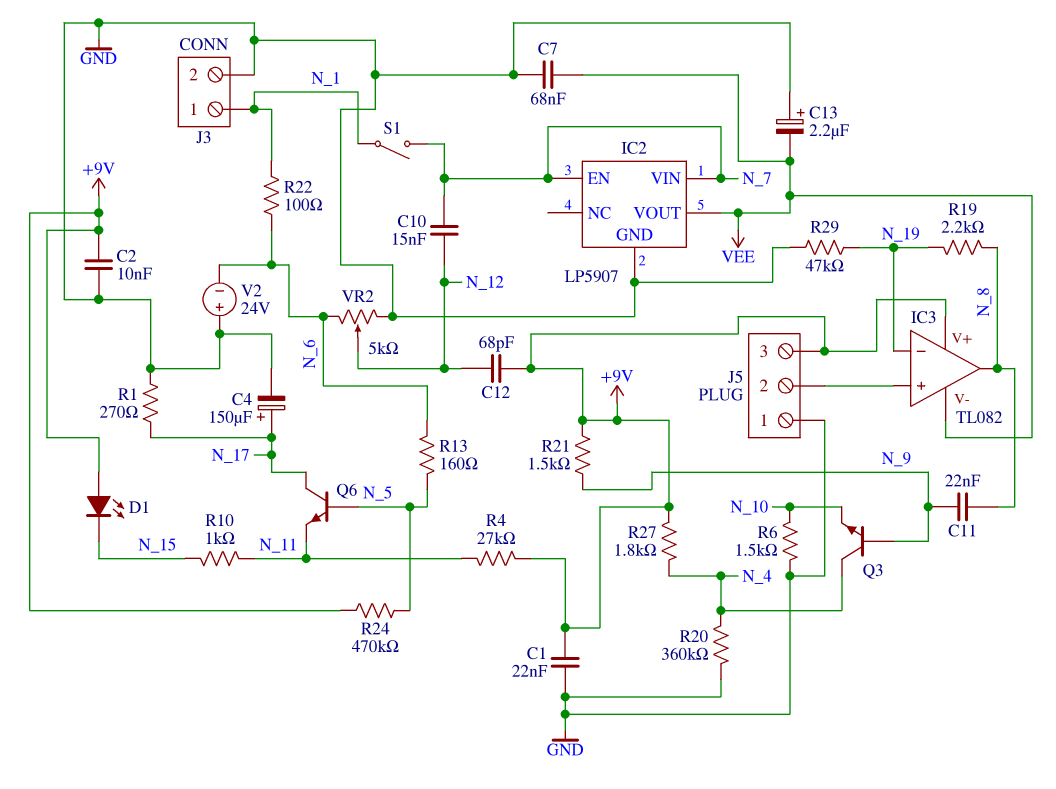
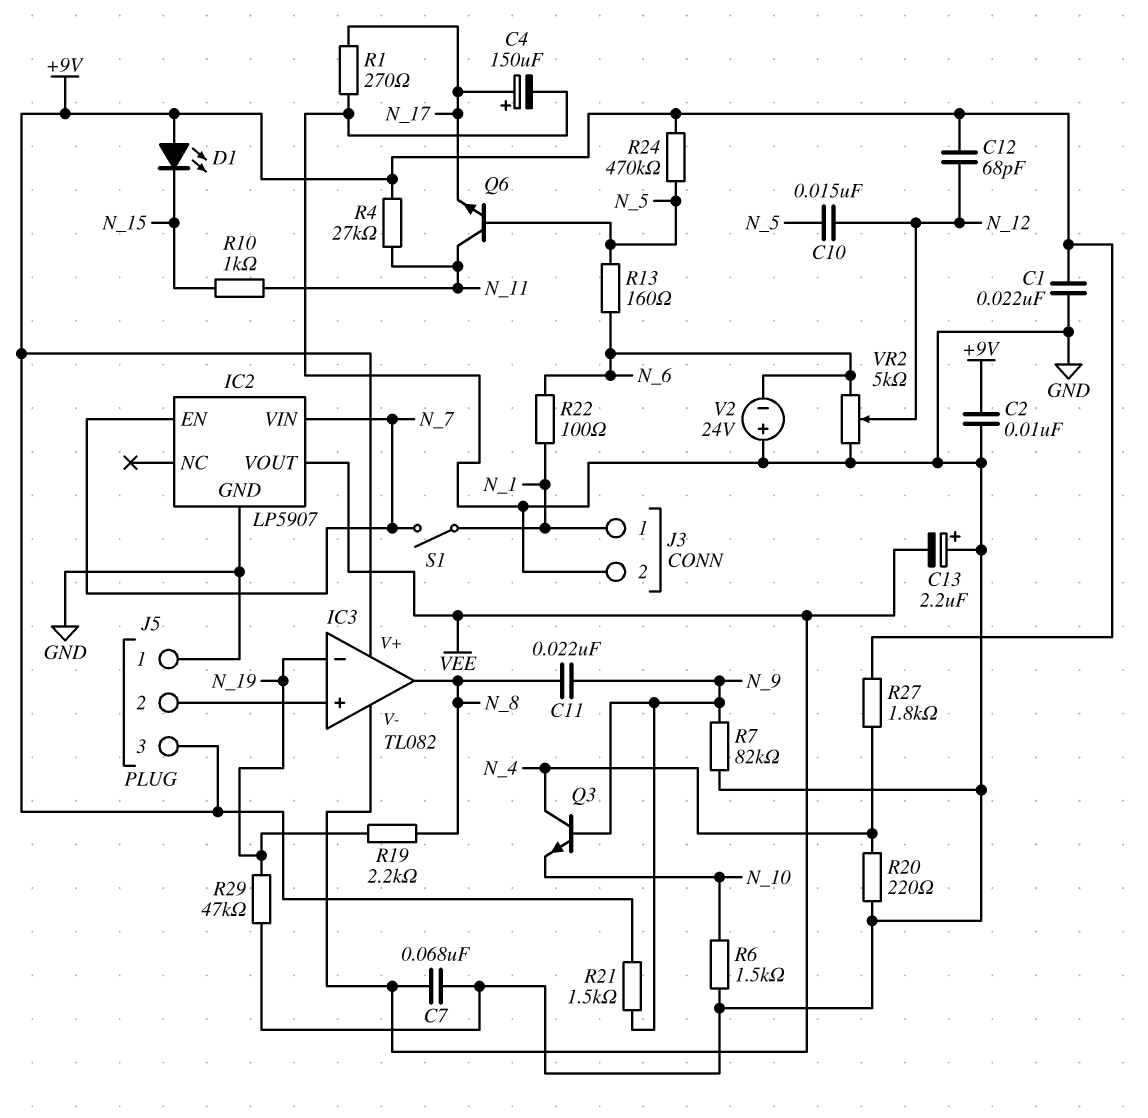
C10: 15nF (N_7, N_12) -> 15nF (N_5, N_12)
Q6: NPN (B N_5, C N_17, E N_11) -> NPN (B N_5, C N_11, E N_17)
R7: none -> 82k (GND, N_9)
R20: 360k (GND, N_4) -> 220 (GND, N_4)

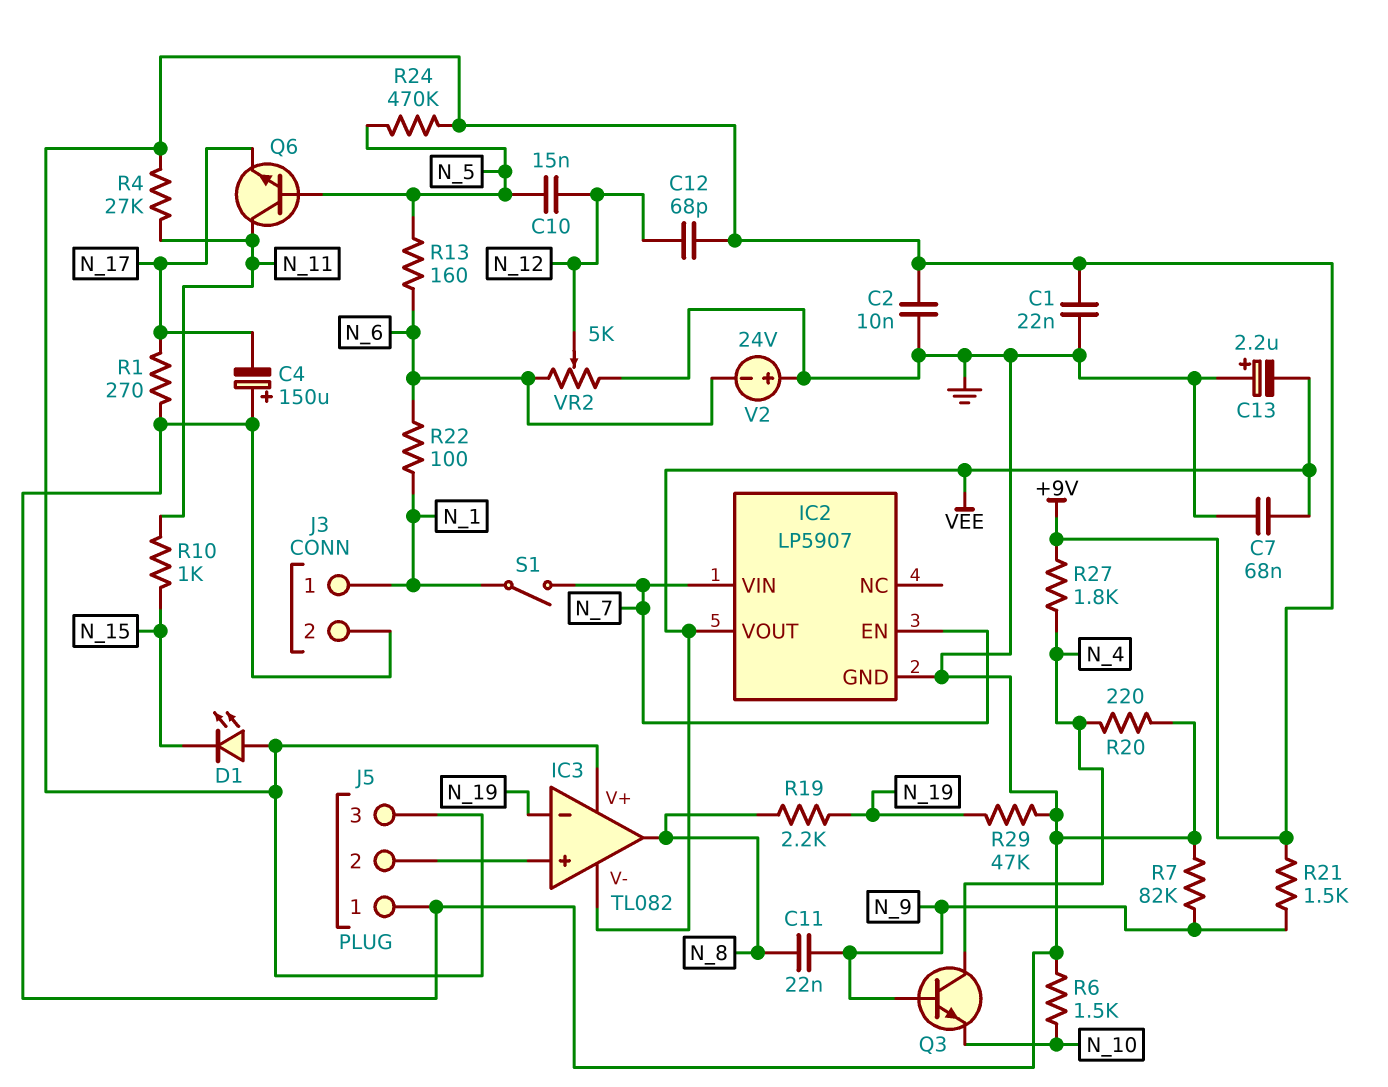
C4: 150uF (plus N_17, minus GND) -> 150uF (plus GND, minus N_17)

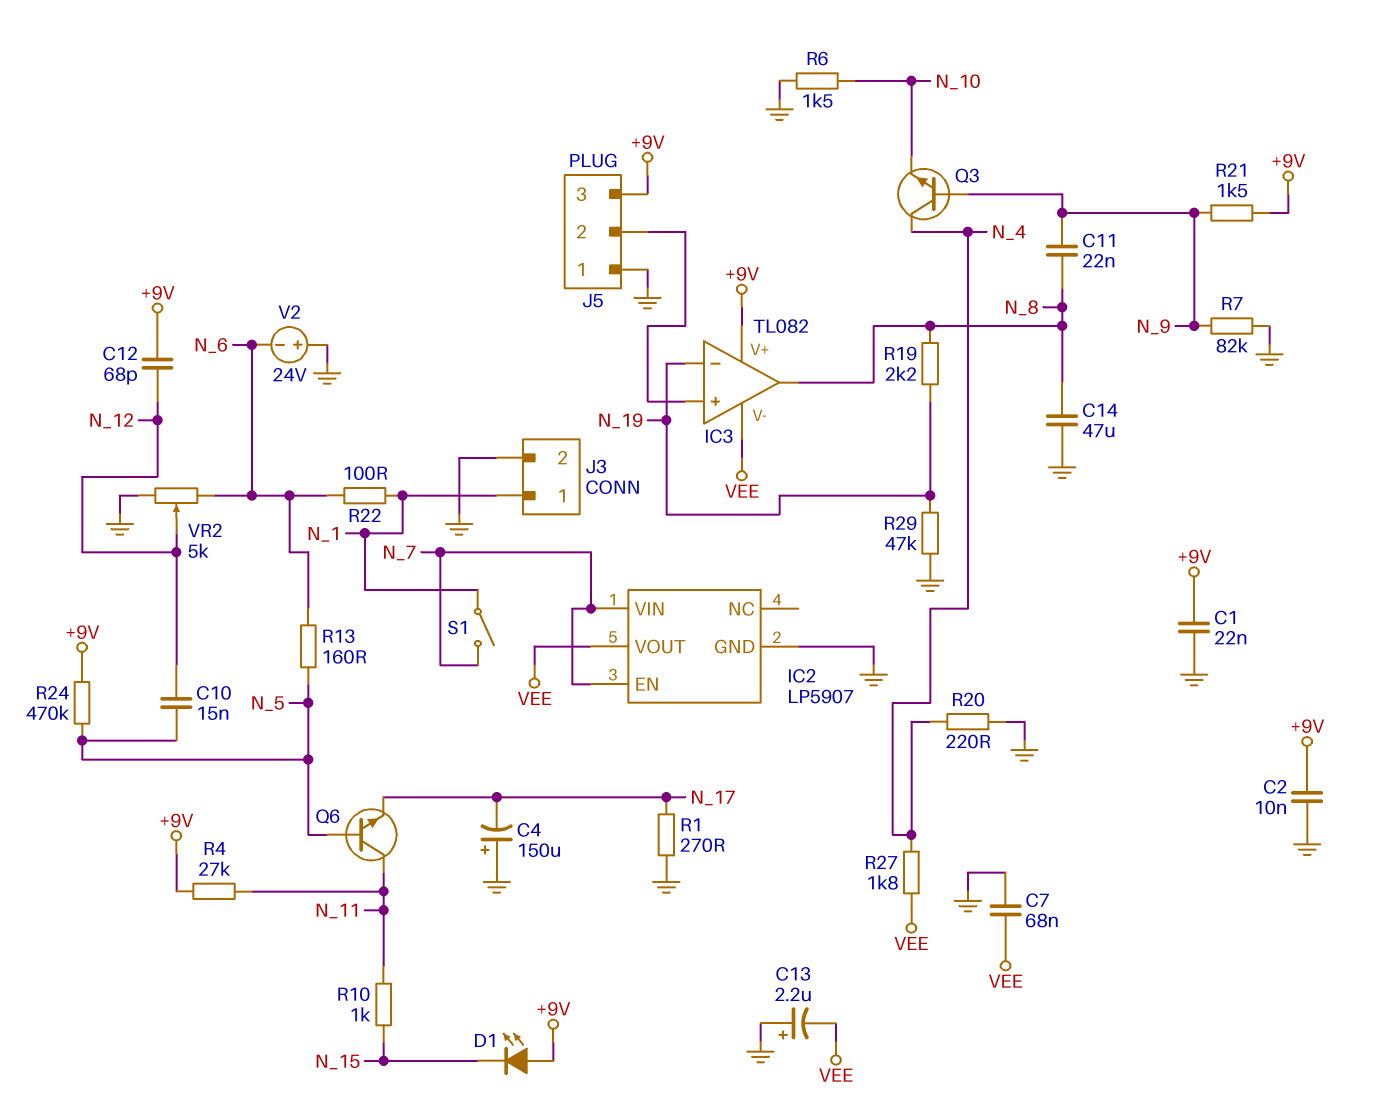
C14: none -> 47uF (GND, N_8)
R27: 1.8k (+9V, N_4) -> 1.8k (N_4, VEE)

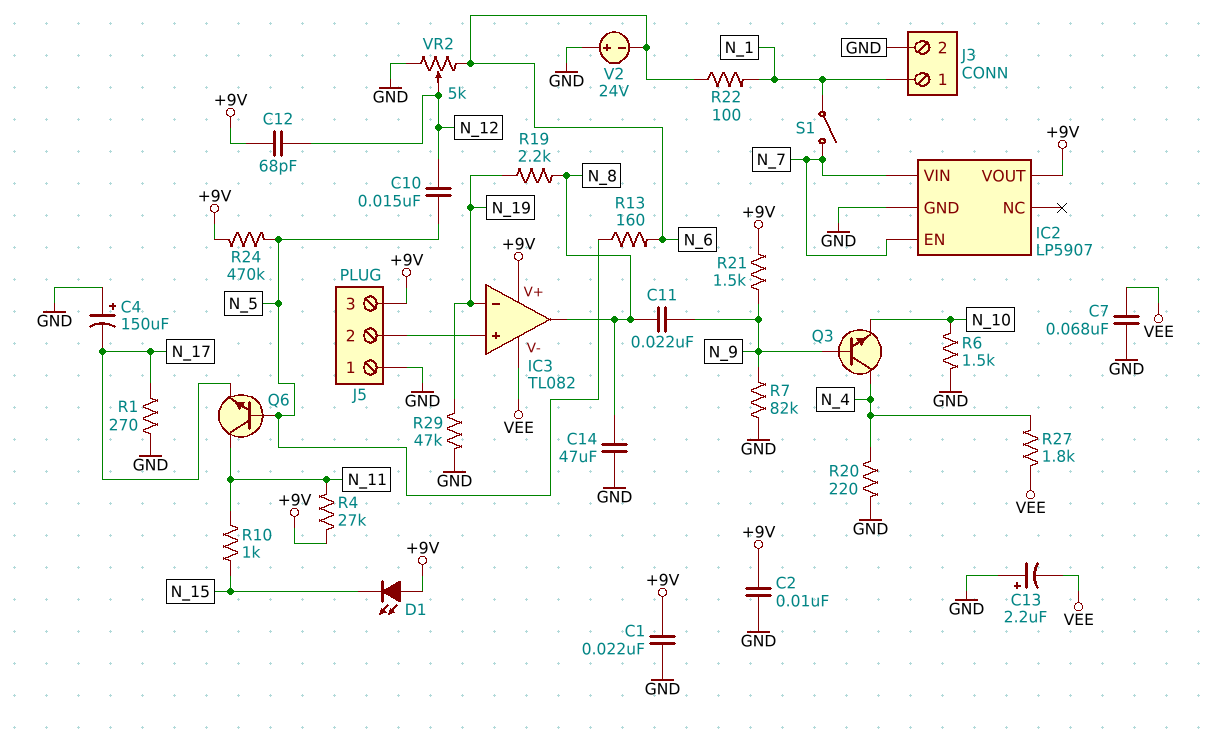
IC2 pin VOUT: VEE -> +9V

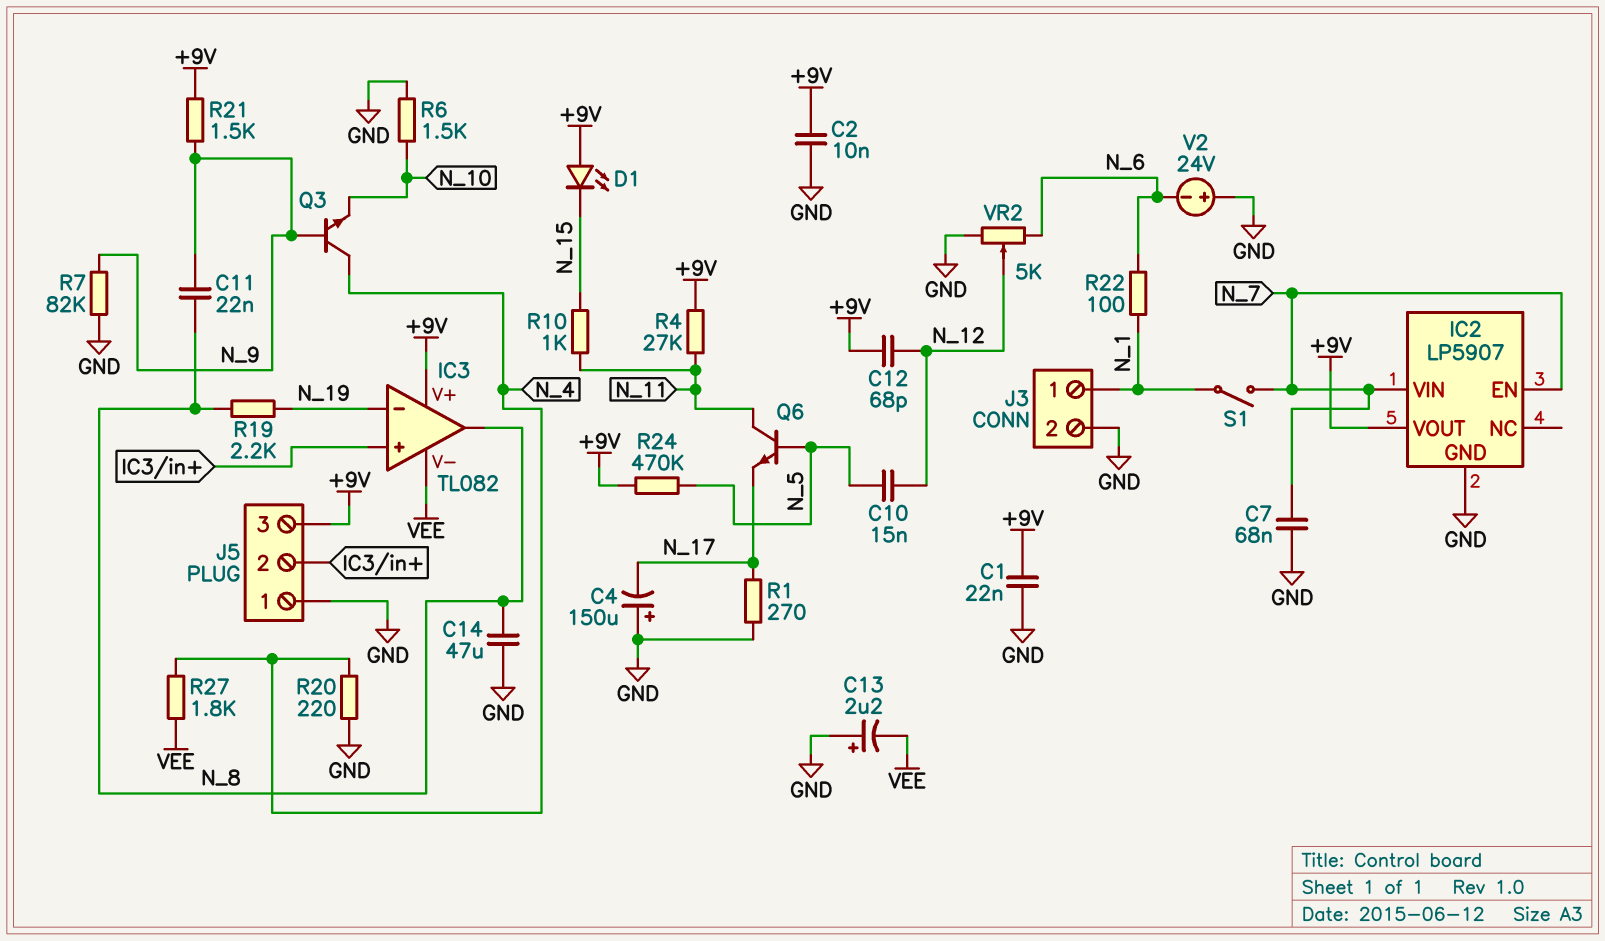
C7: 68nF (GND, VEE) -> 68nF (GND, N_7)
R13: 160 (N_5, N_6) -> none
R29: 47k (GND, N_19) -> none

